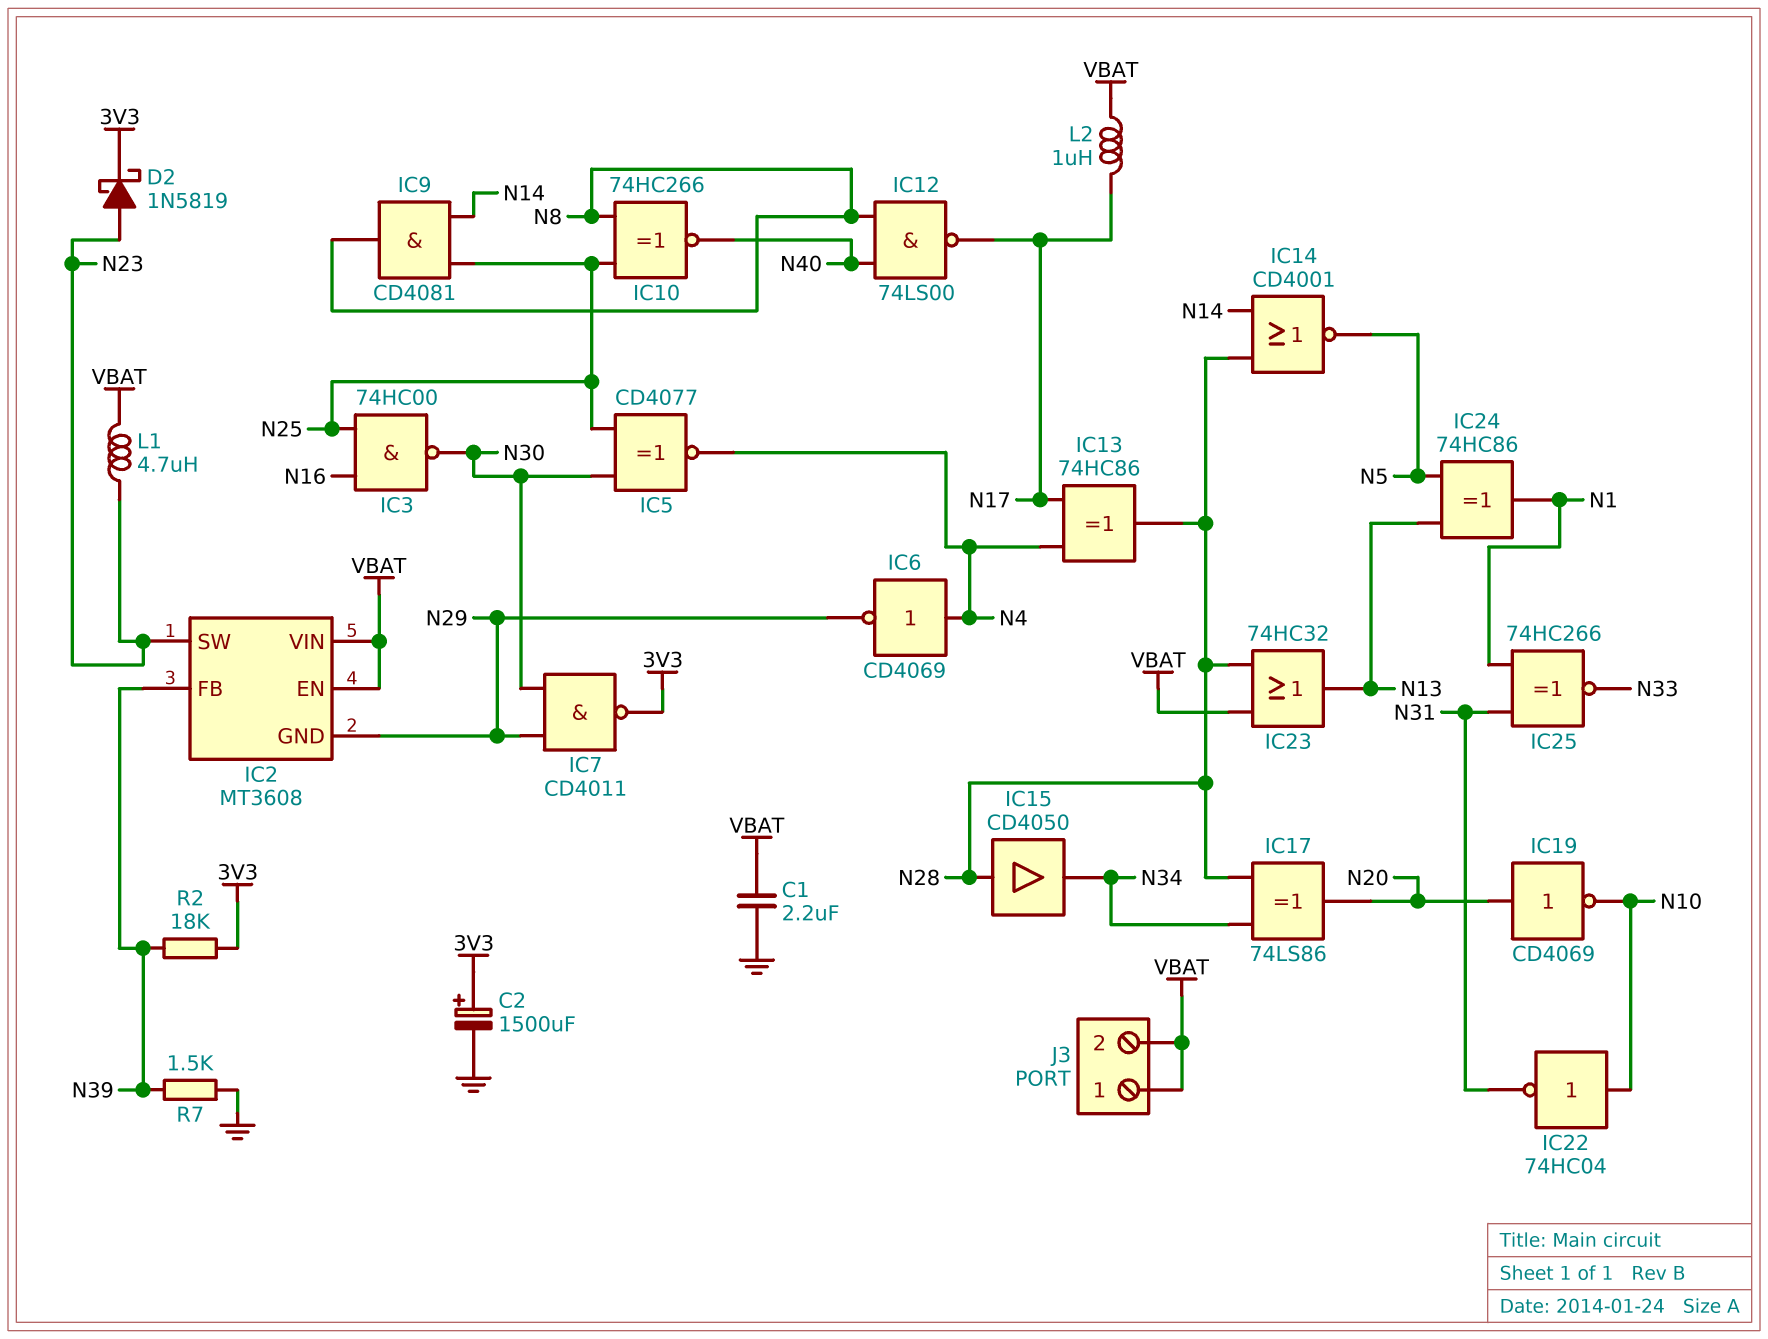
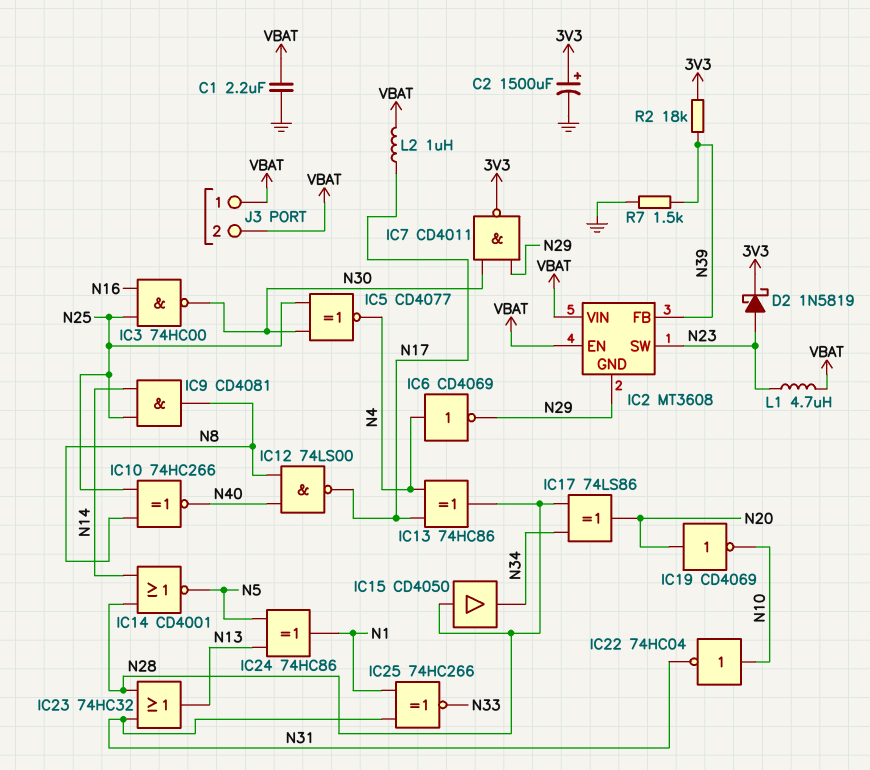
IC23: OR 74HC32 (in N28, in VBAT, out N13) -> OR 74HC32 (in N28, in N31, out N13)

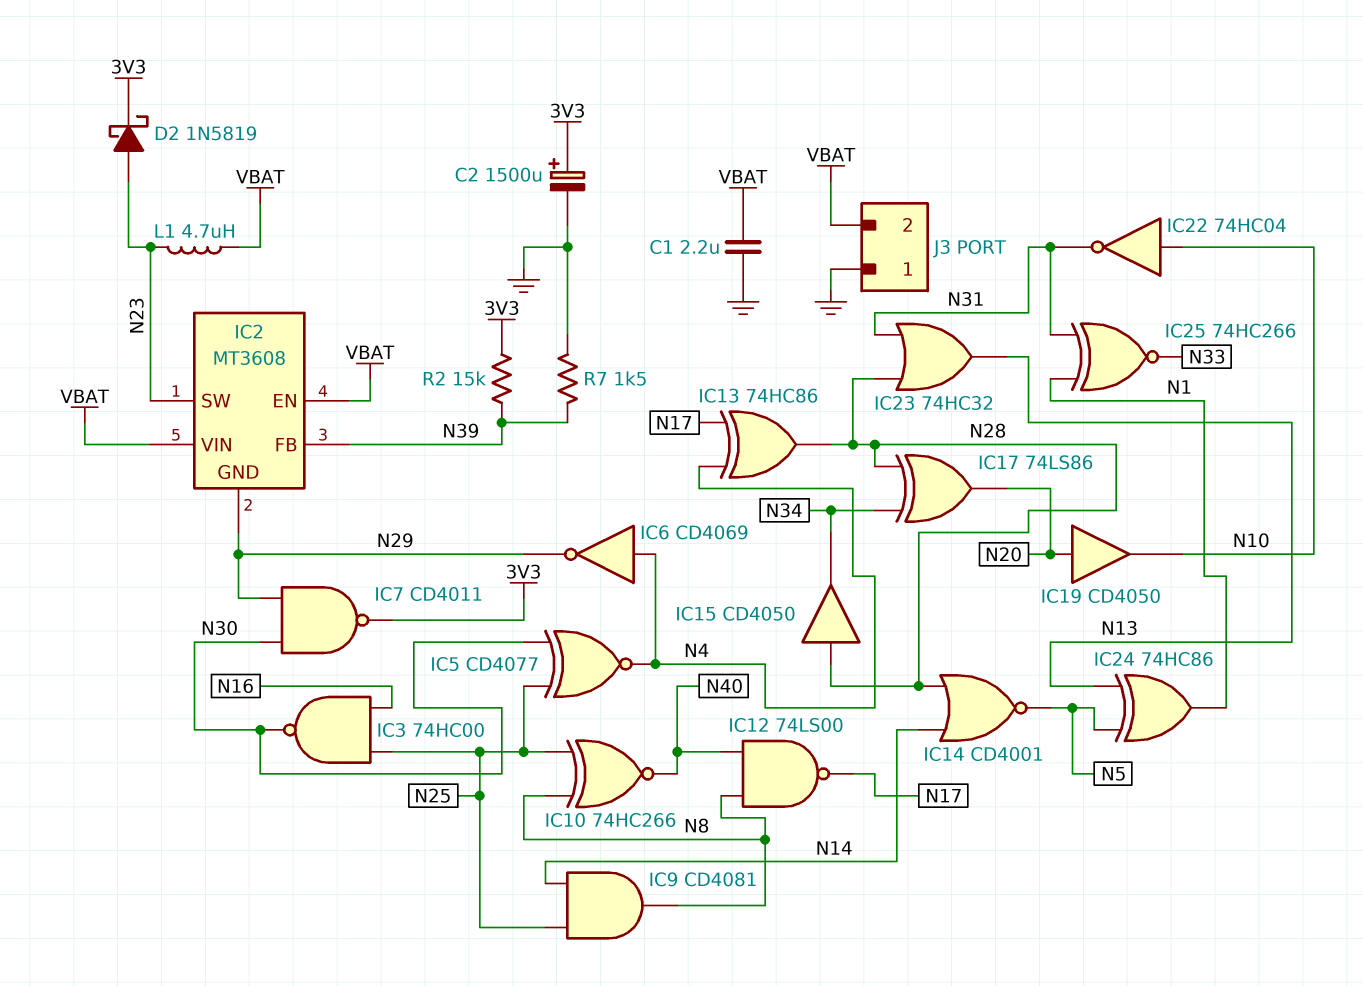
IC19: NOT CD4069 (in N20, out N10) -> buffer CD4050 (in N20, out N10)
J3 pin 1: VBAT -> GND
L2: 1uH (N17, VBAT) -> none
R2: 18k (3V3, N39) -> 15k (3V3, N39)

